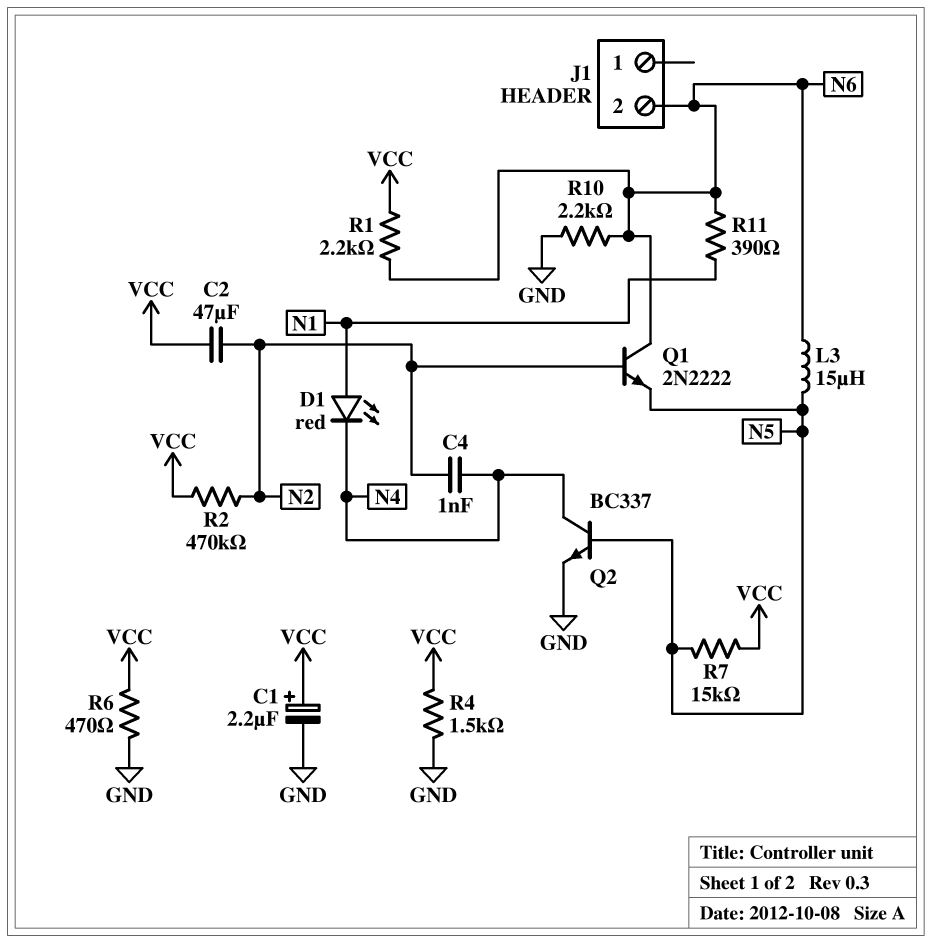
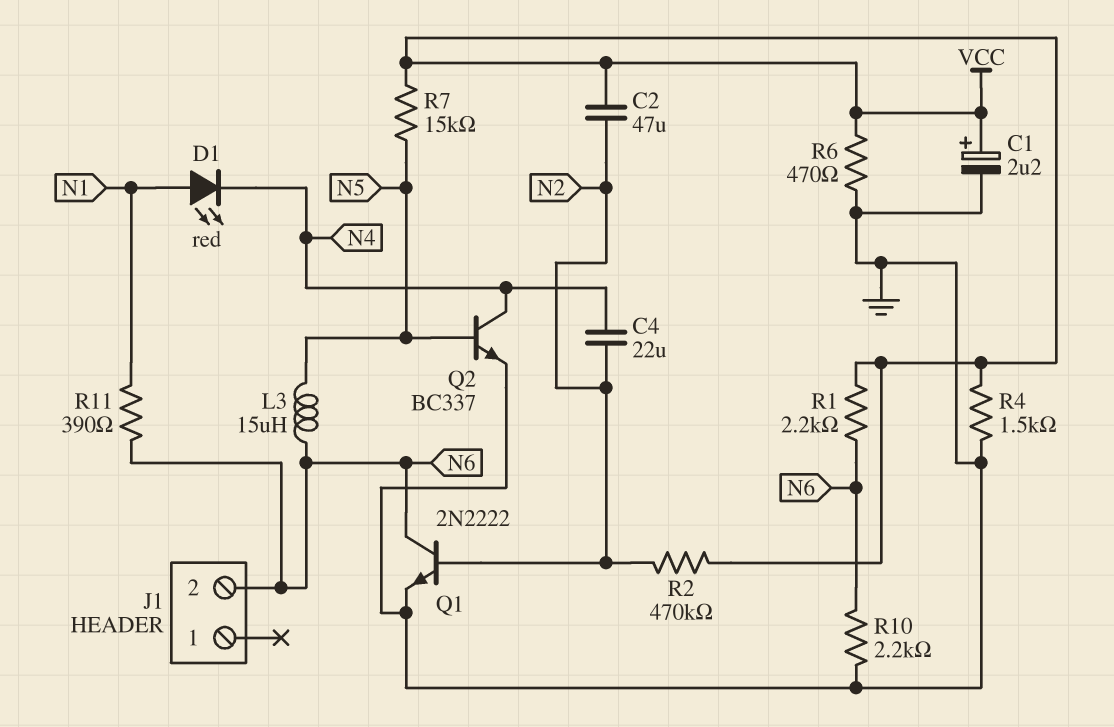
C4: 1nF (N2, N4) -> 22uF (N2, N4)
Q1: NPN 2N2222 (B N2, C N6, E N5) -> NPN 2N2222 (B N2, C N6, E GND)

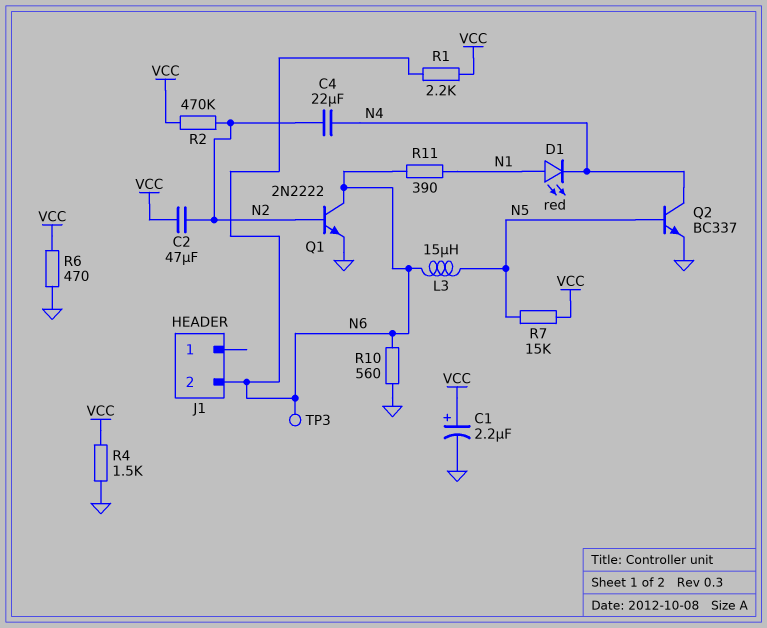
R10: 2.2k (GND, N6) -> 560 (GND, N6)
TP3: none -> test point (N6)

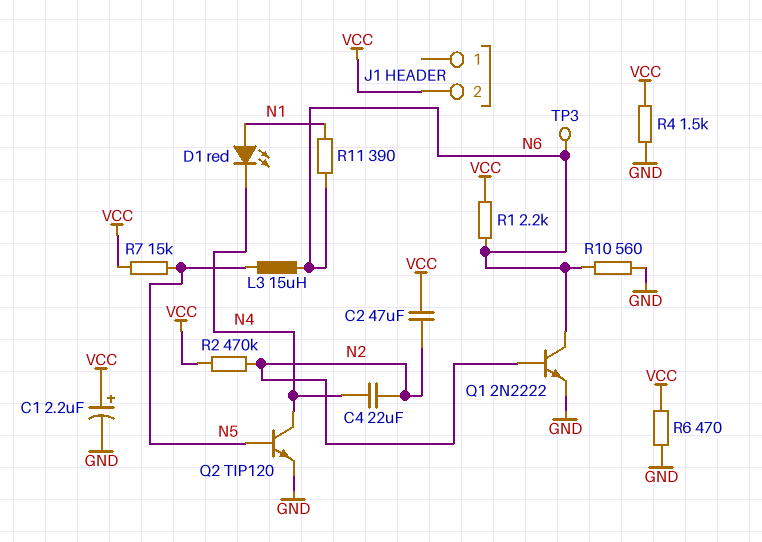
J1 pin 2: N6 -> VCC
Q2: NPN BC337 (B N5, C N4, E GND) -> NPN TIP120 (B N5, C N4, E GND)

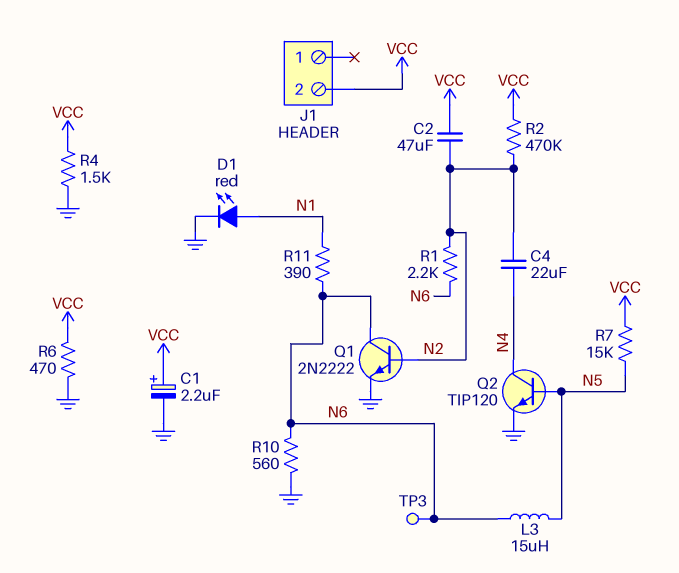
D1: LED red (A N1, K N4) -> LED red (A N1, K GND)
R1: 2.2k (N6, VCC) -> 2.2k (N2, N6)

